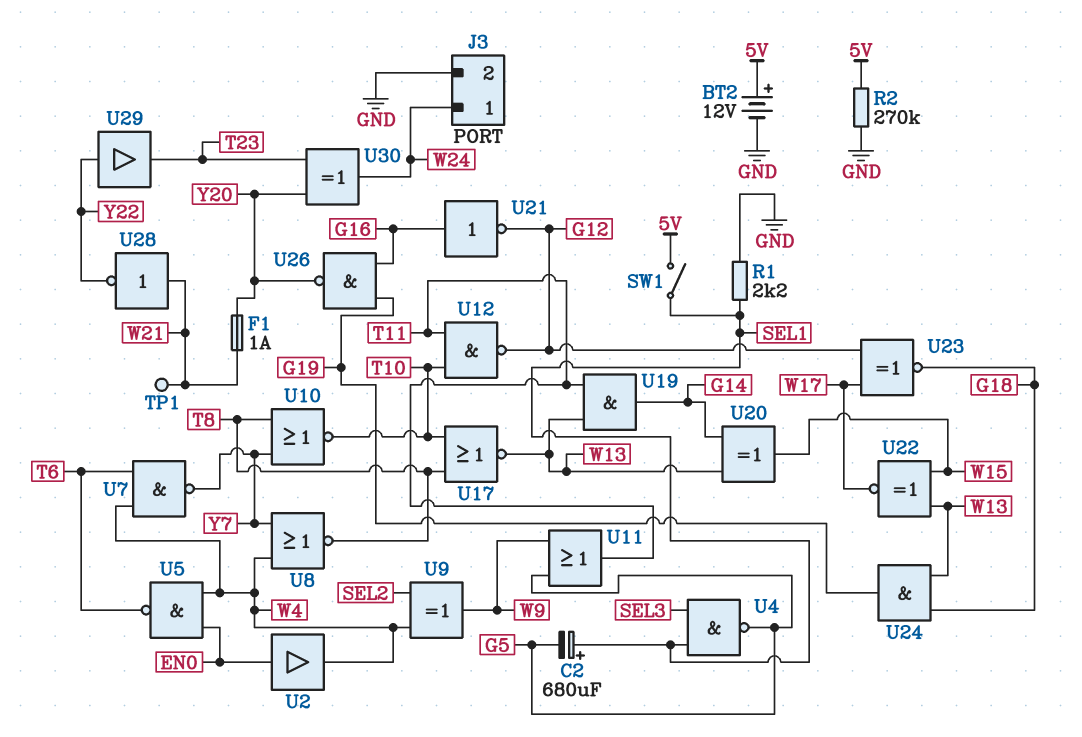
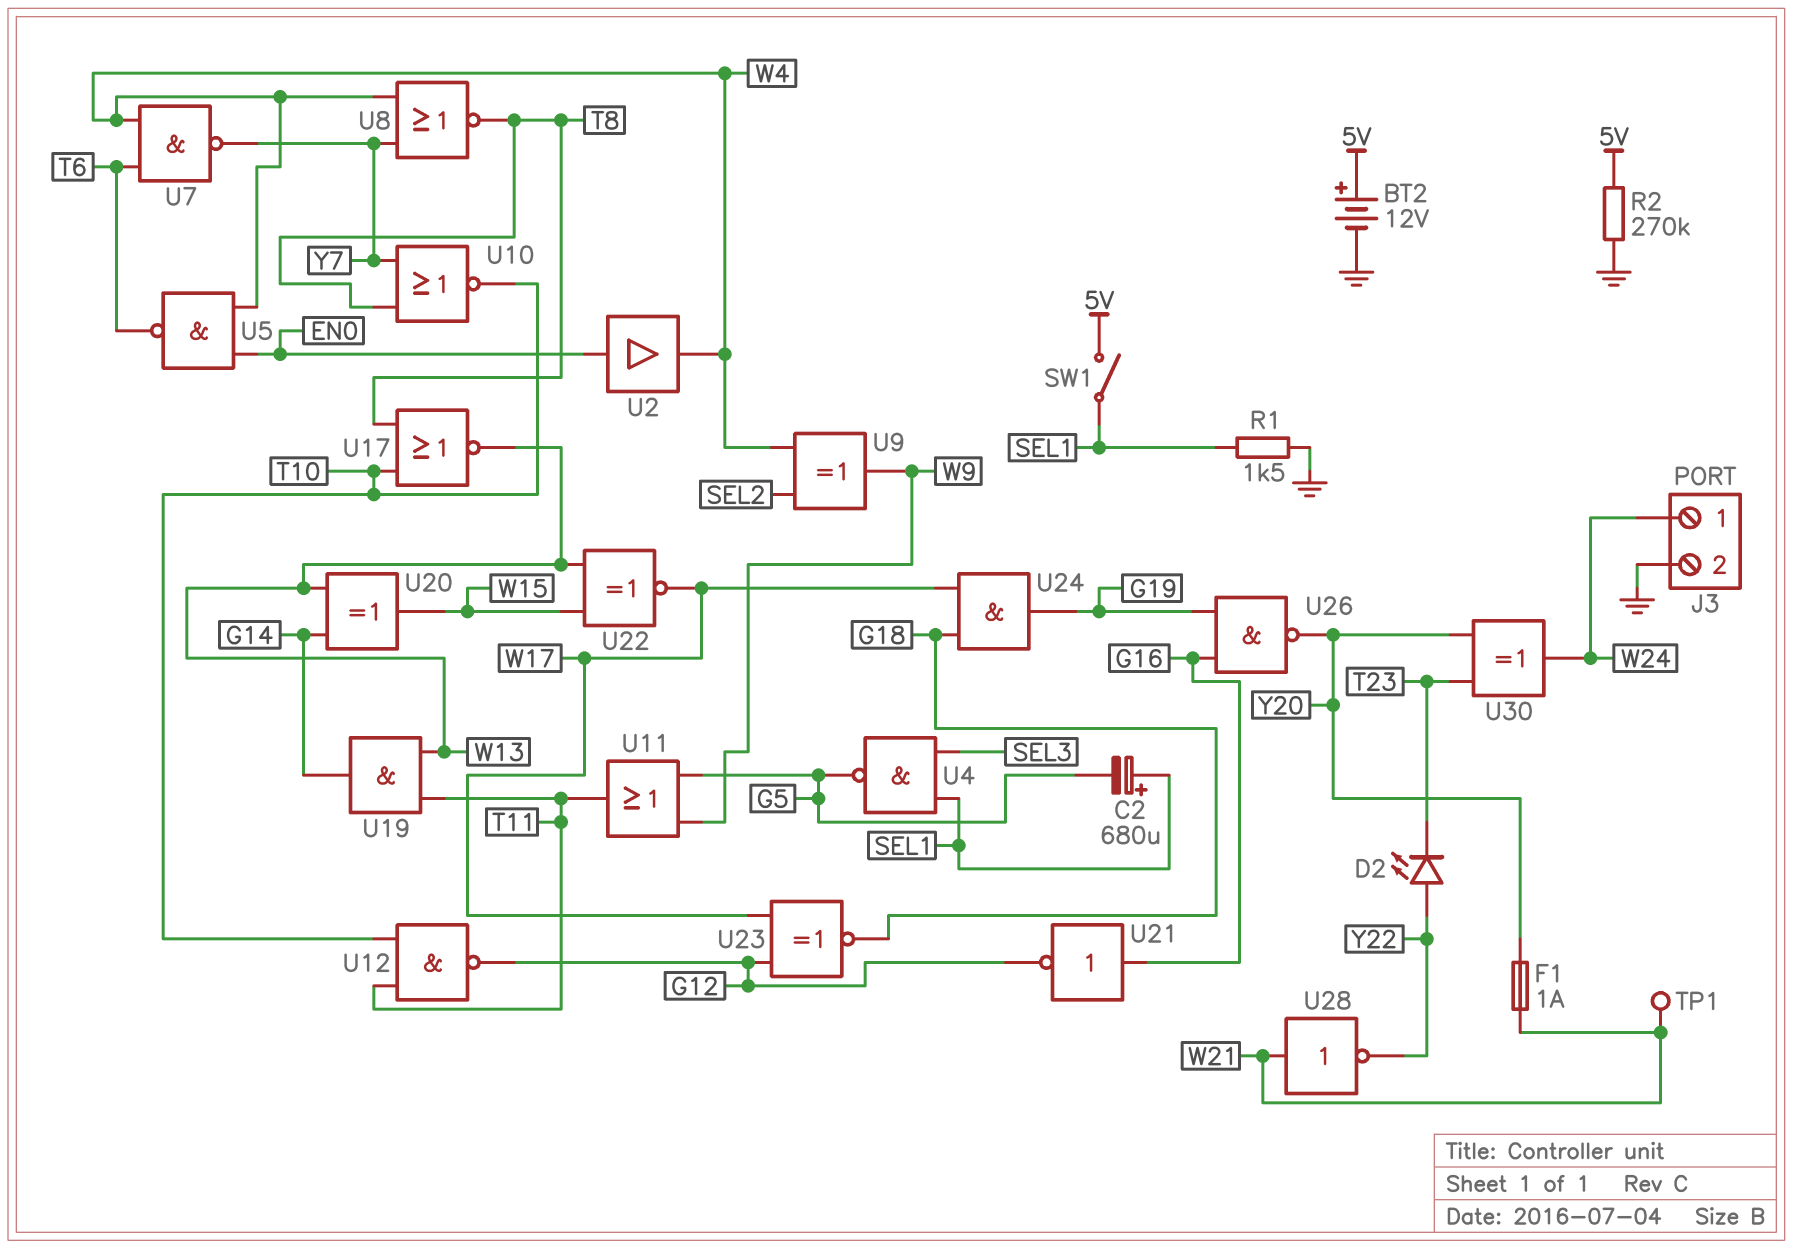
D2: none -> LED (A Y22, K T23)
R1: 2.2k (GND, SEL1) -> 1.5k (GND, SEL1)
U24: AND (in G18, in W13, out G19) -> AND (in G18, in W17, out G19)
U29: buffer (in Y22, out T23) -> none

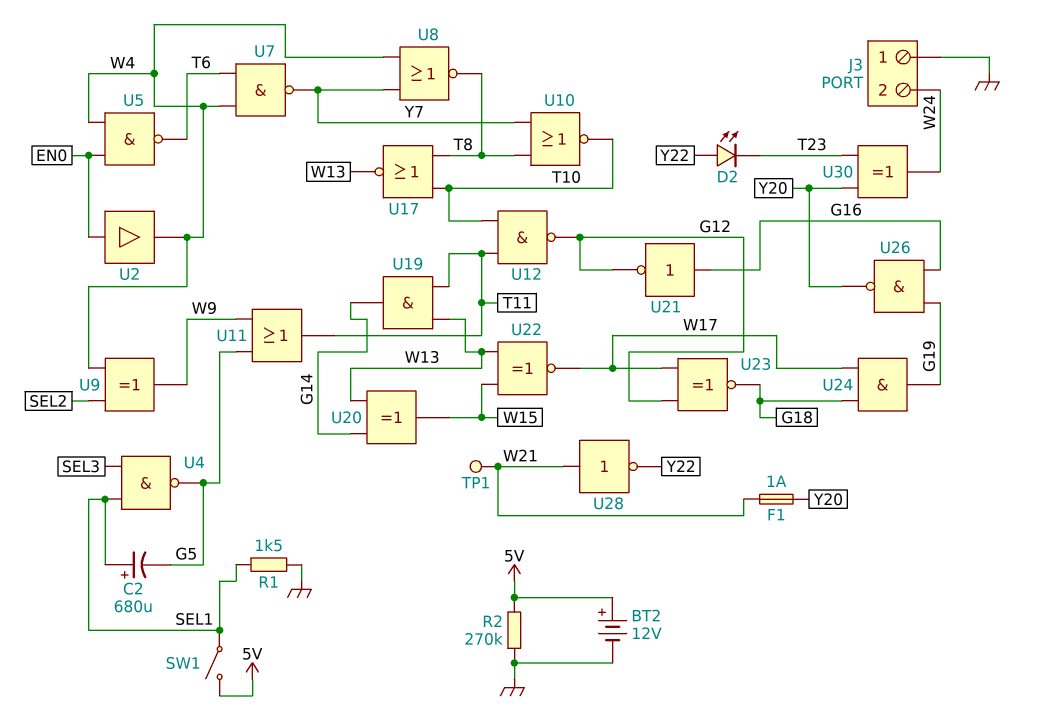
J3 pin 1: W24 -> GND
J3 pin 2: GND -> W24

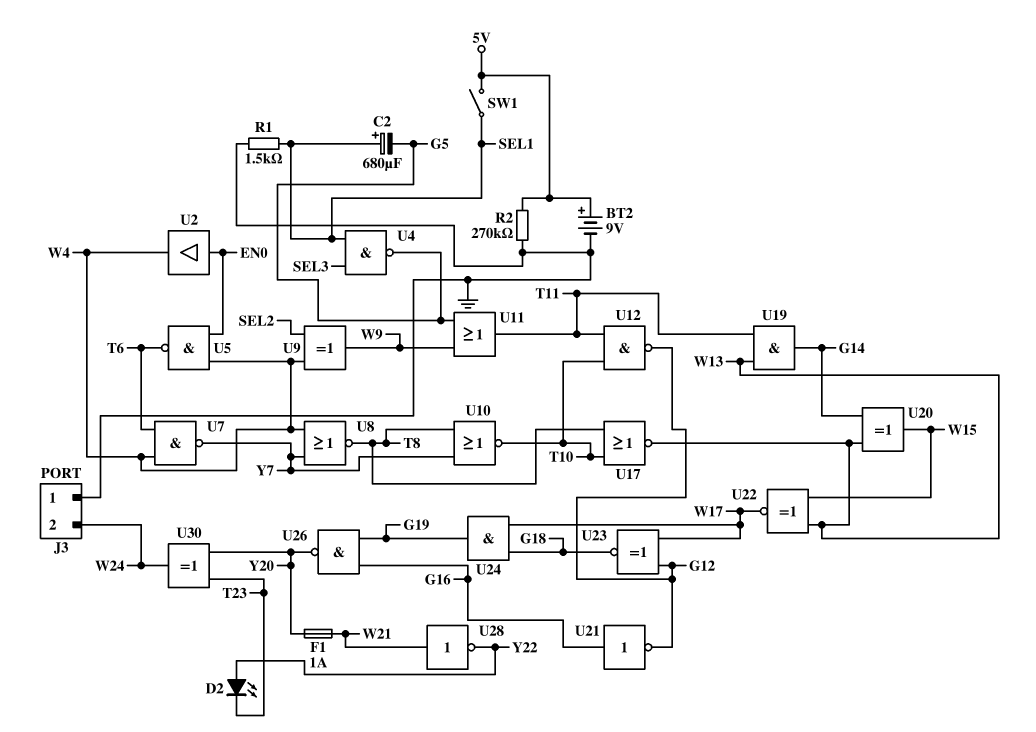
BT2: 12V (plus 5V, minus GND) -> 9V (plus 5V, minus GND)
TP1: test point (W21) -> none

